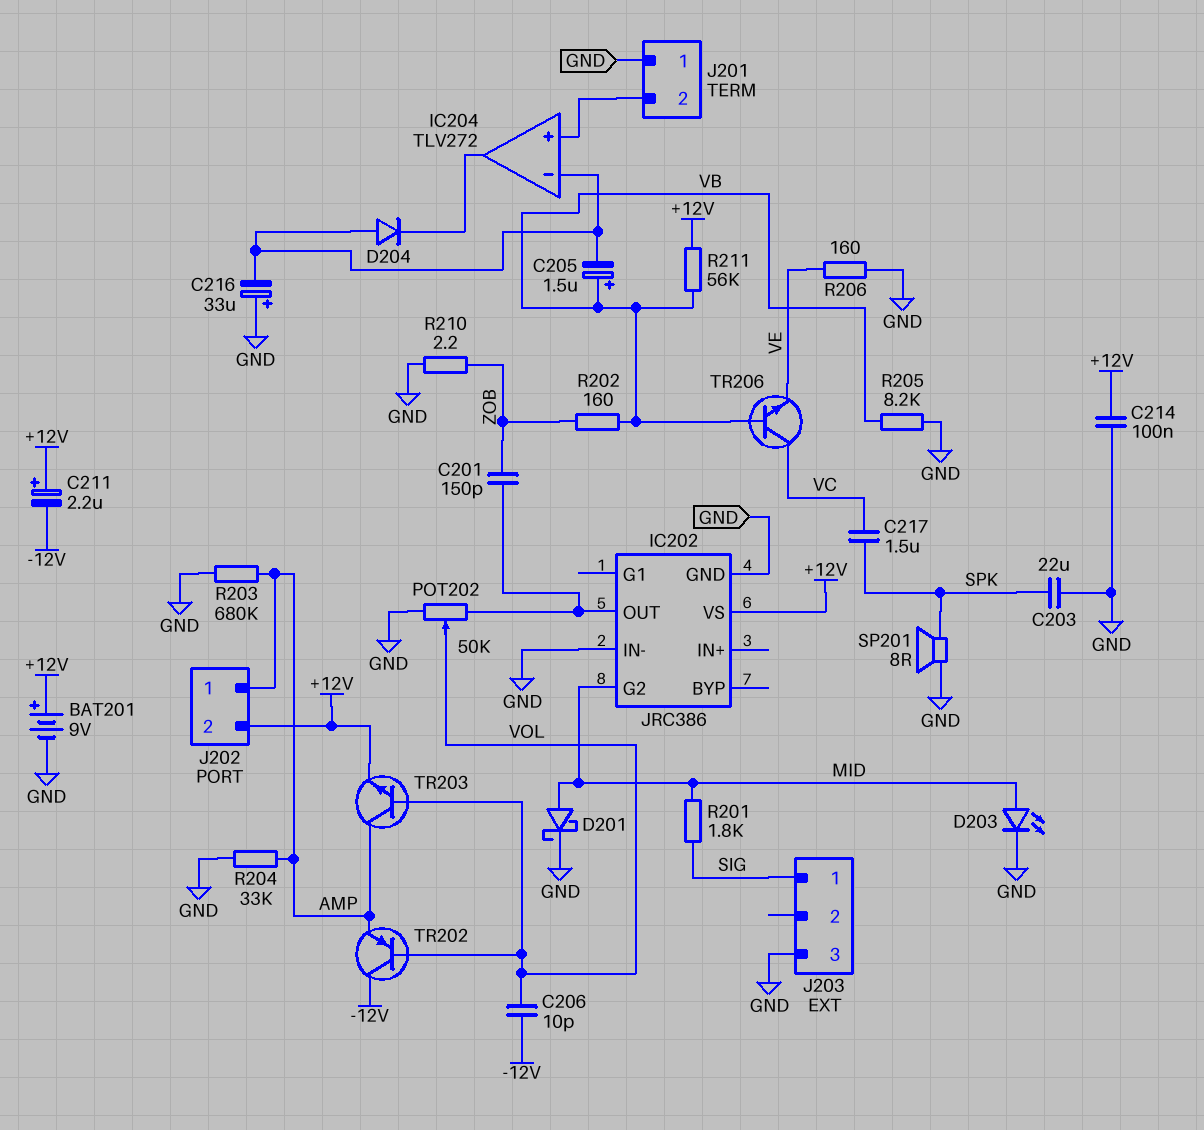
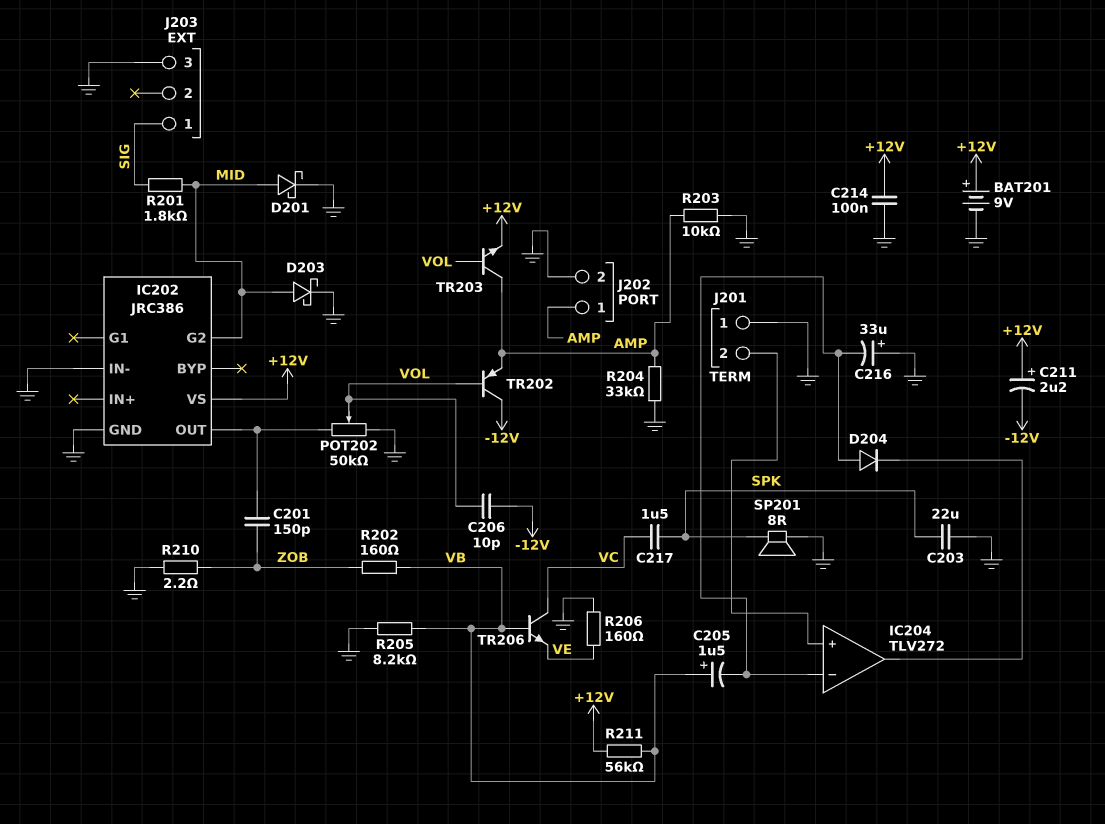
D203: LED (A MID, K GND) -> schottky (A MID, K GND)
J202 pin 2: +12V -> GND
R203: 680k (AMP, GND) -> 10k (AMP, GND)

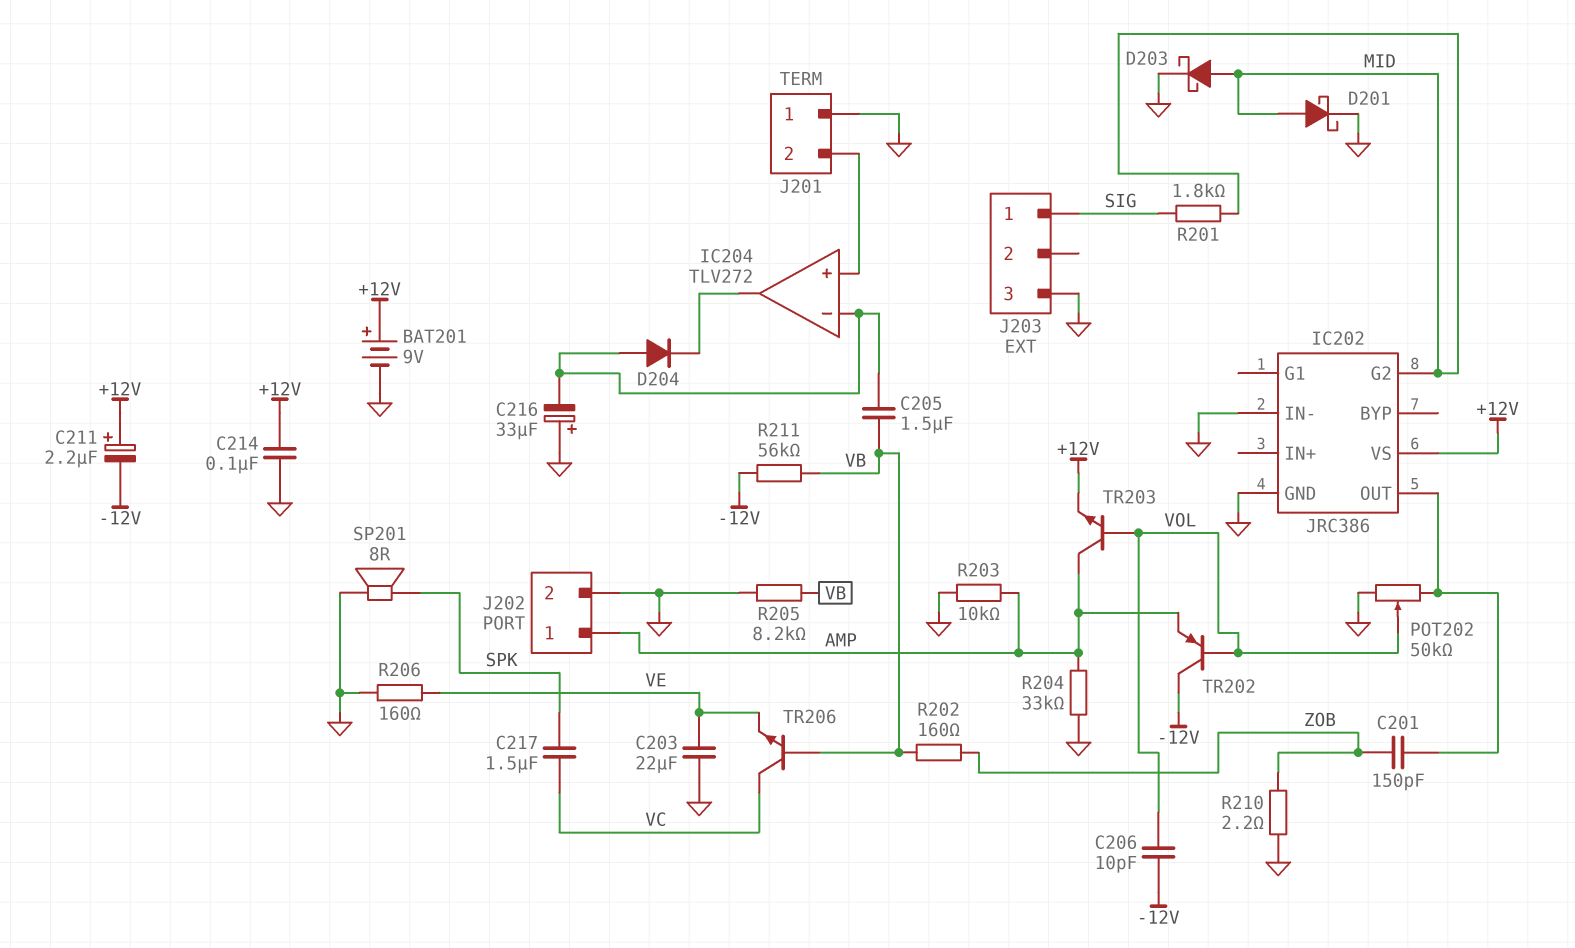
C203: 22uF (GND, SPK) -> 22uF (GND, VE)
C205: 1.5uF (plus VB, minus IC204/in-) -> 1.5uF (IC204/in-, VB)
R211: 56k (+12V, VB) -> 56k (-12V, VB)

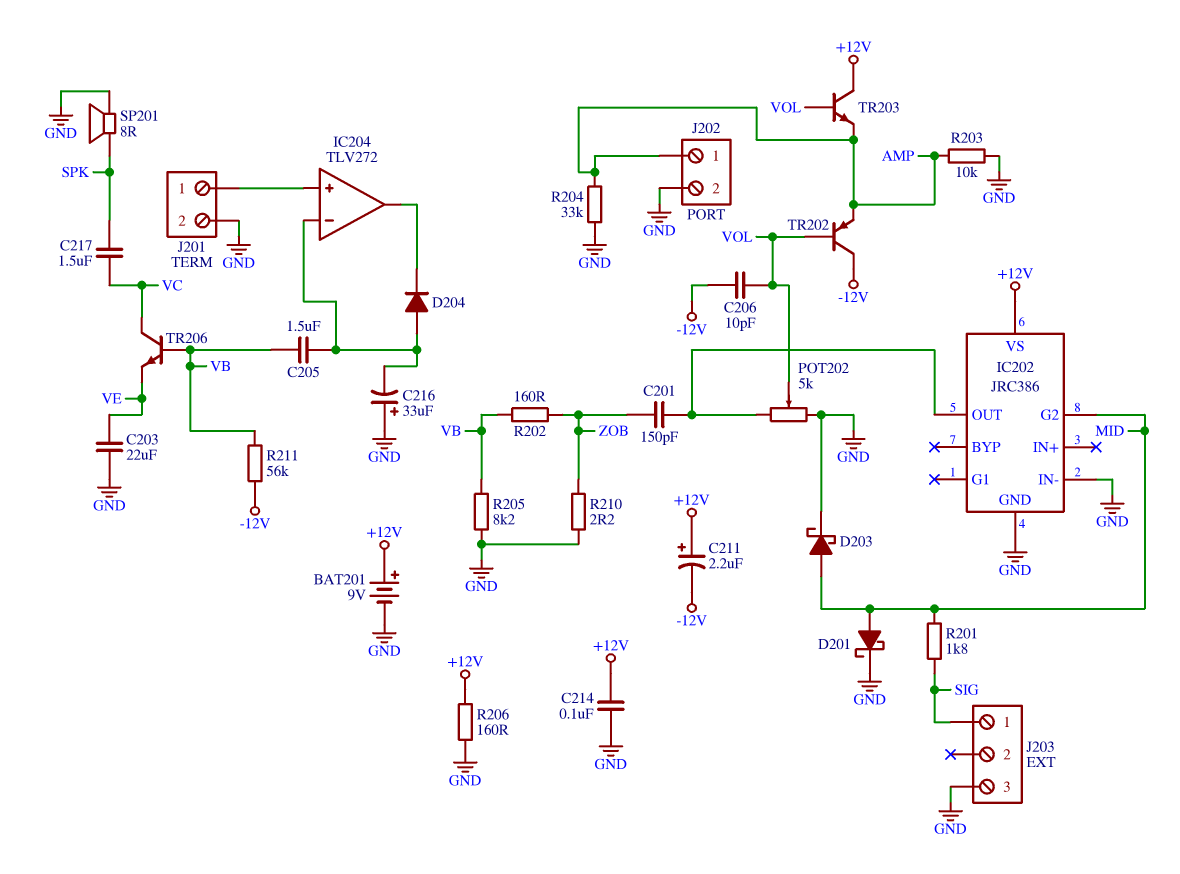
J201 pin 1: GND -> IC204/in+
J201 pin 2: IC204/in+ -> GND
POT202: 50k (GND, IC202/OUT, wiper VOL) -> 5k (GND, IC202/OUT, wiper VOL)
R206: 160 (GND, VE) -> 160 (+12V, GND)
TR203: NPN (B VOL, C AMP, E +12V) -> NPN (B VOL, C +12V, E AMP)

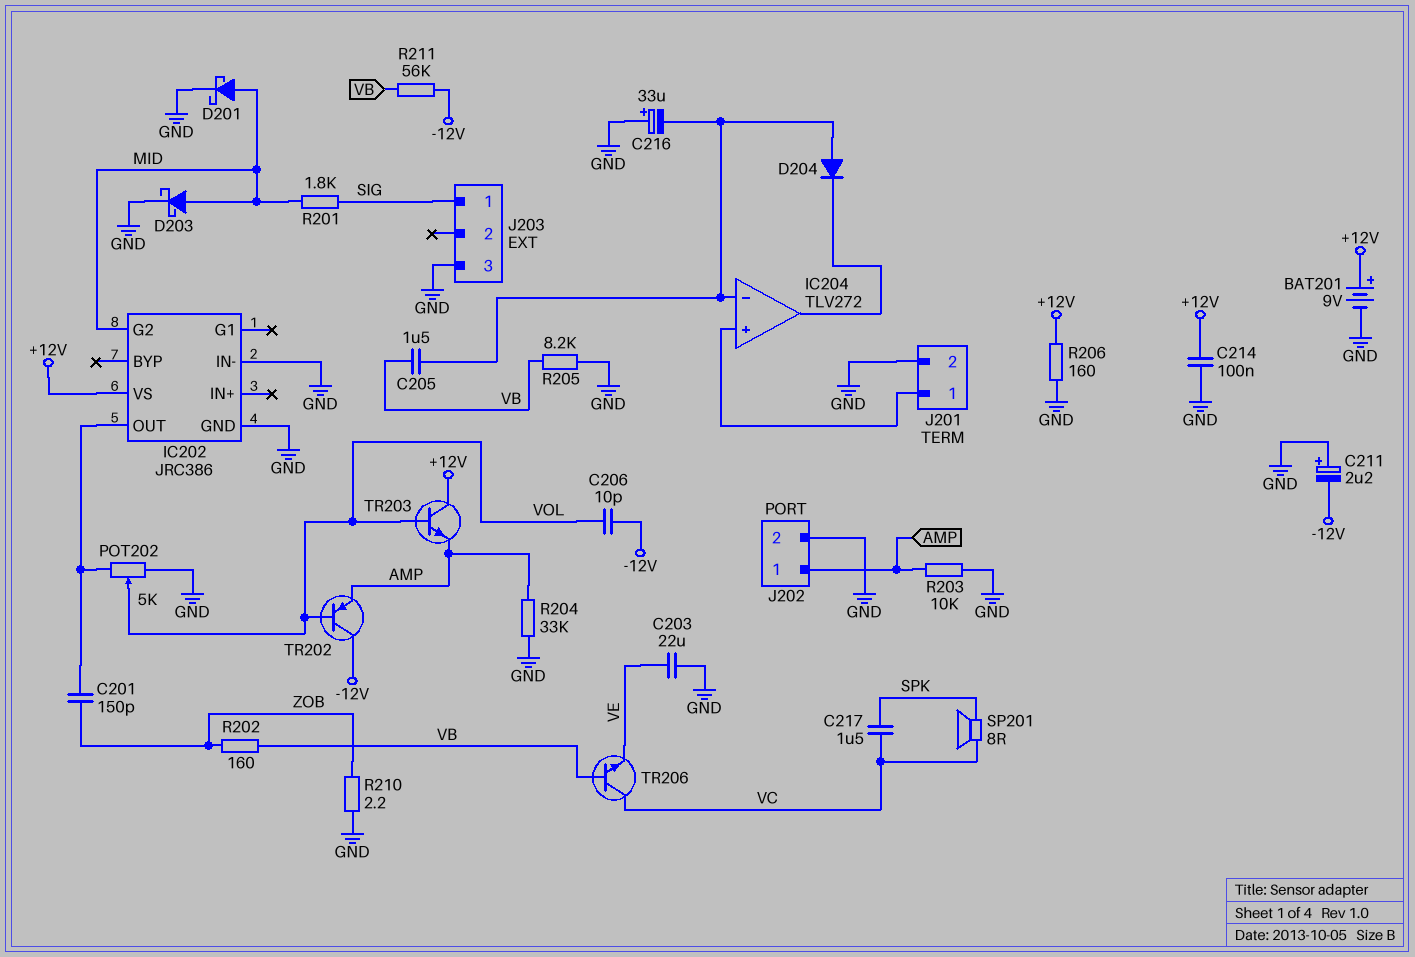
C211: 2.2uF (plus +12V, minus -12V) -> 2.2uF (plus GND, minus -12V)
SP201: speaker 8R (GND, SPK) -> speaker 8R (SPK, VC)

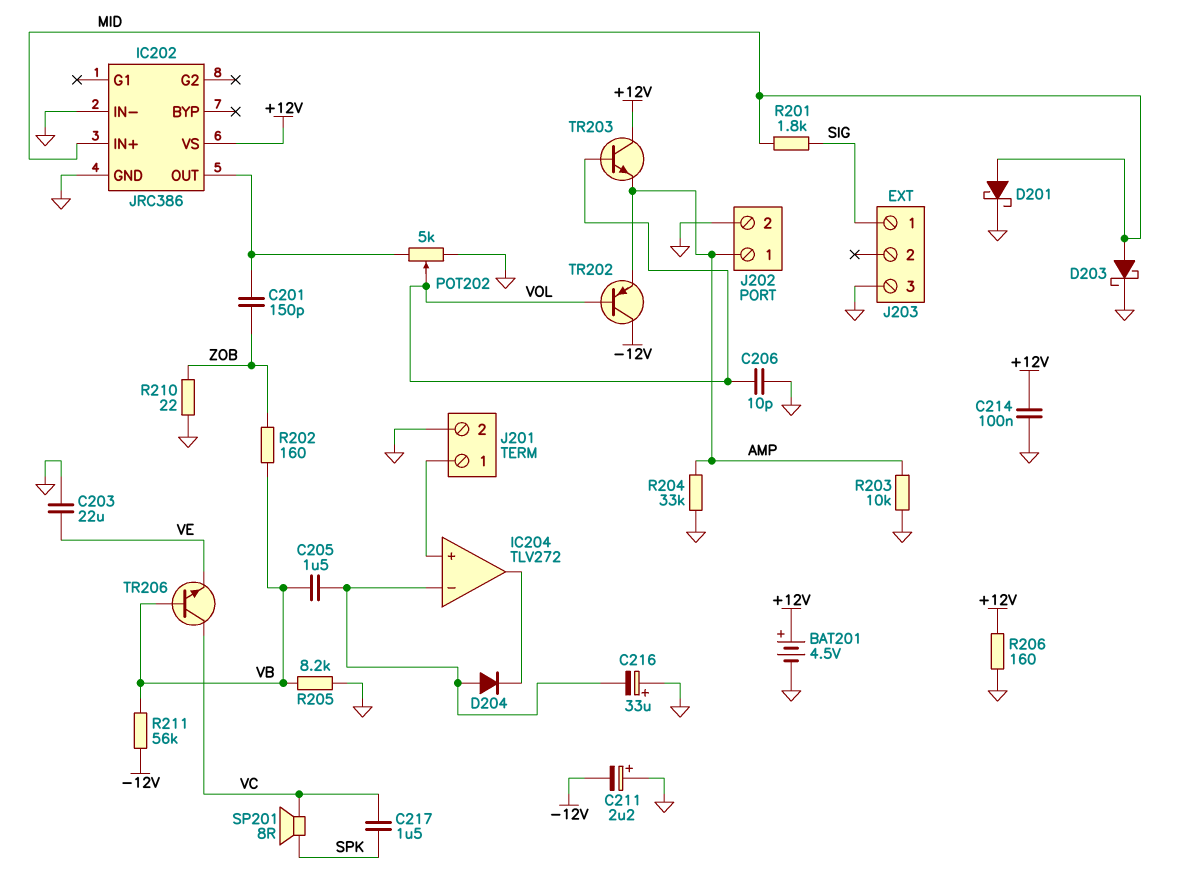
BAT201: 9V (plus +12V, minus GND) -> 4.5V (plus +12V, minus GND)
C206: 10pF (-12V, VOL) -> 10pF (GND, VOL)
IC202 pin G2: MID -> none
IC202 pin IN+: none -> MID
R210: 2.2 (GND, ZOB) -> 22 (GND, ZOB)

